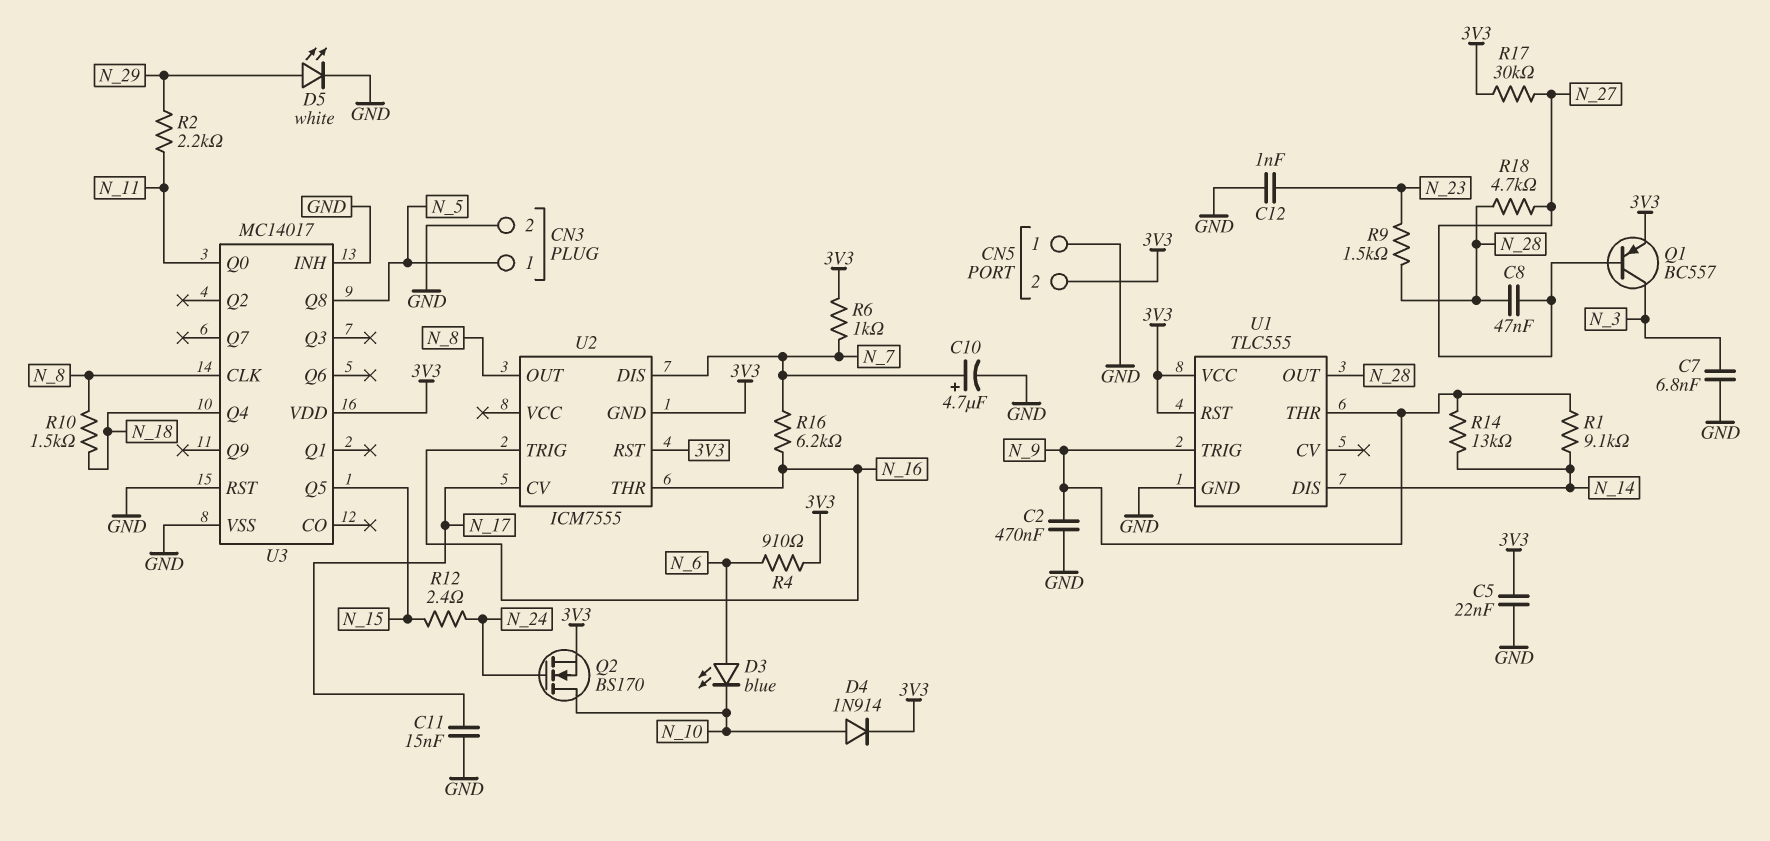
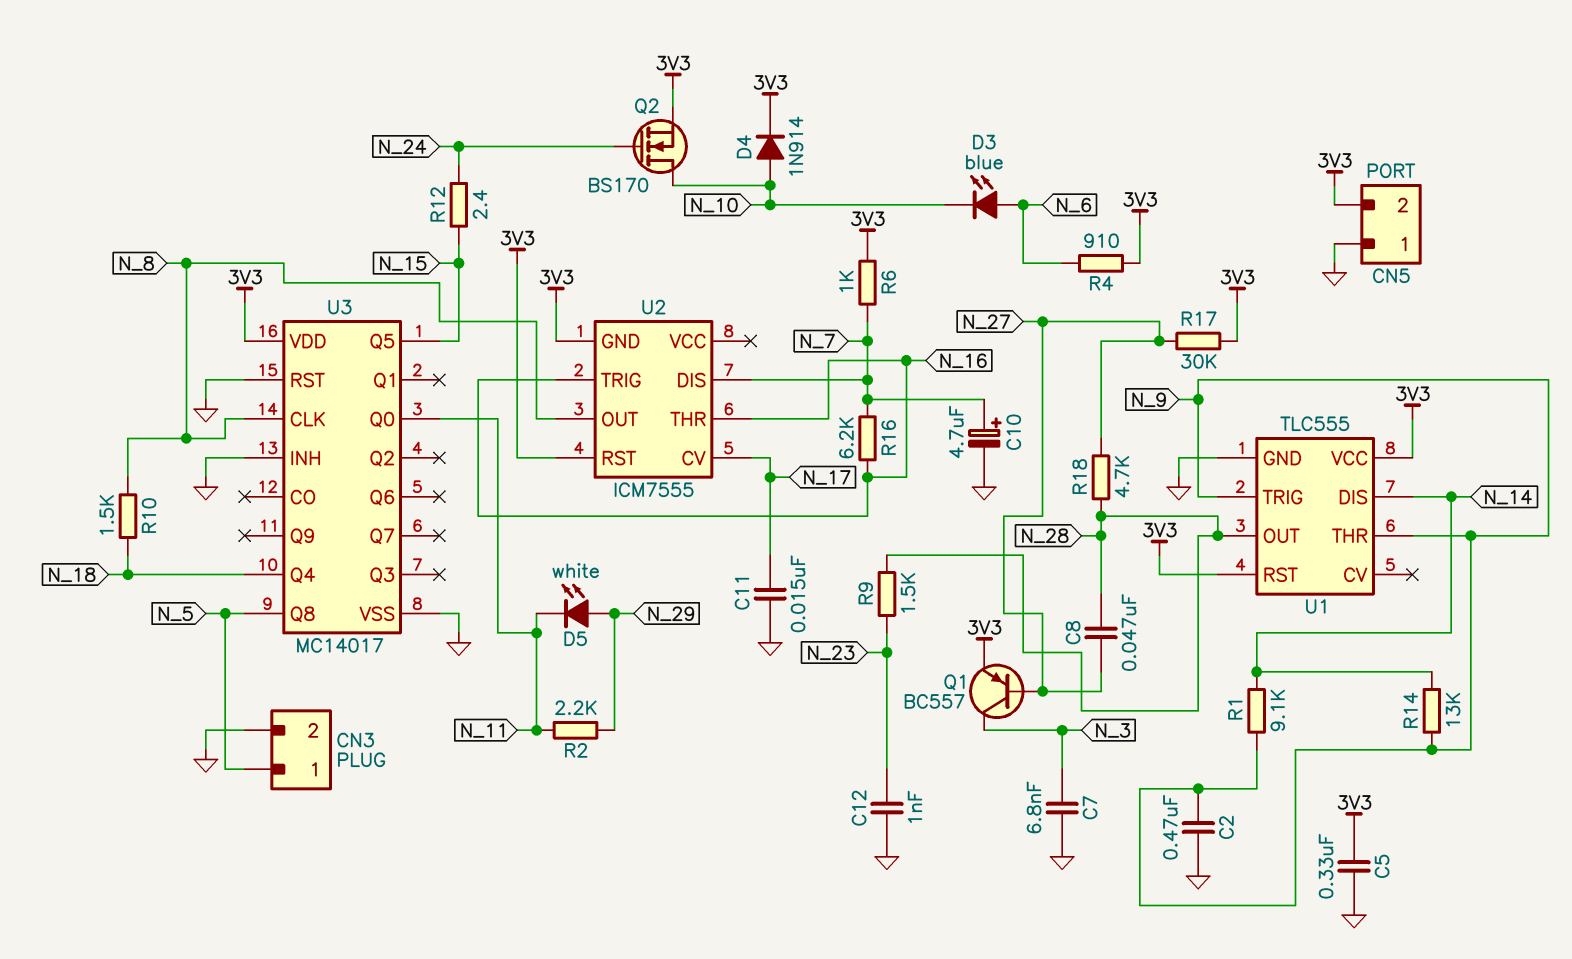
C5: 22nF (3V3, GND) -> 330nF (3V3, GND)
D5: LED white (A N_29, K GND) -> LED white (A N_29, K N_11)

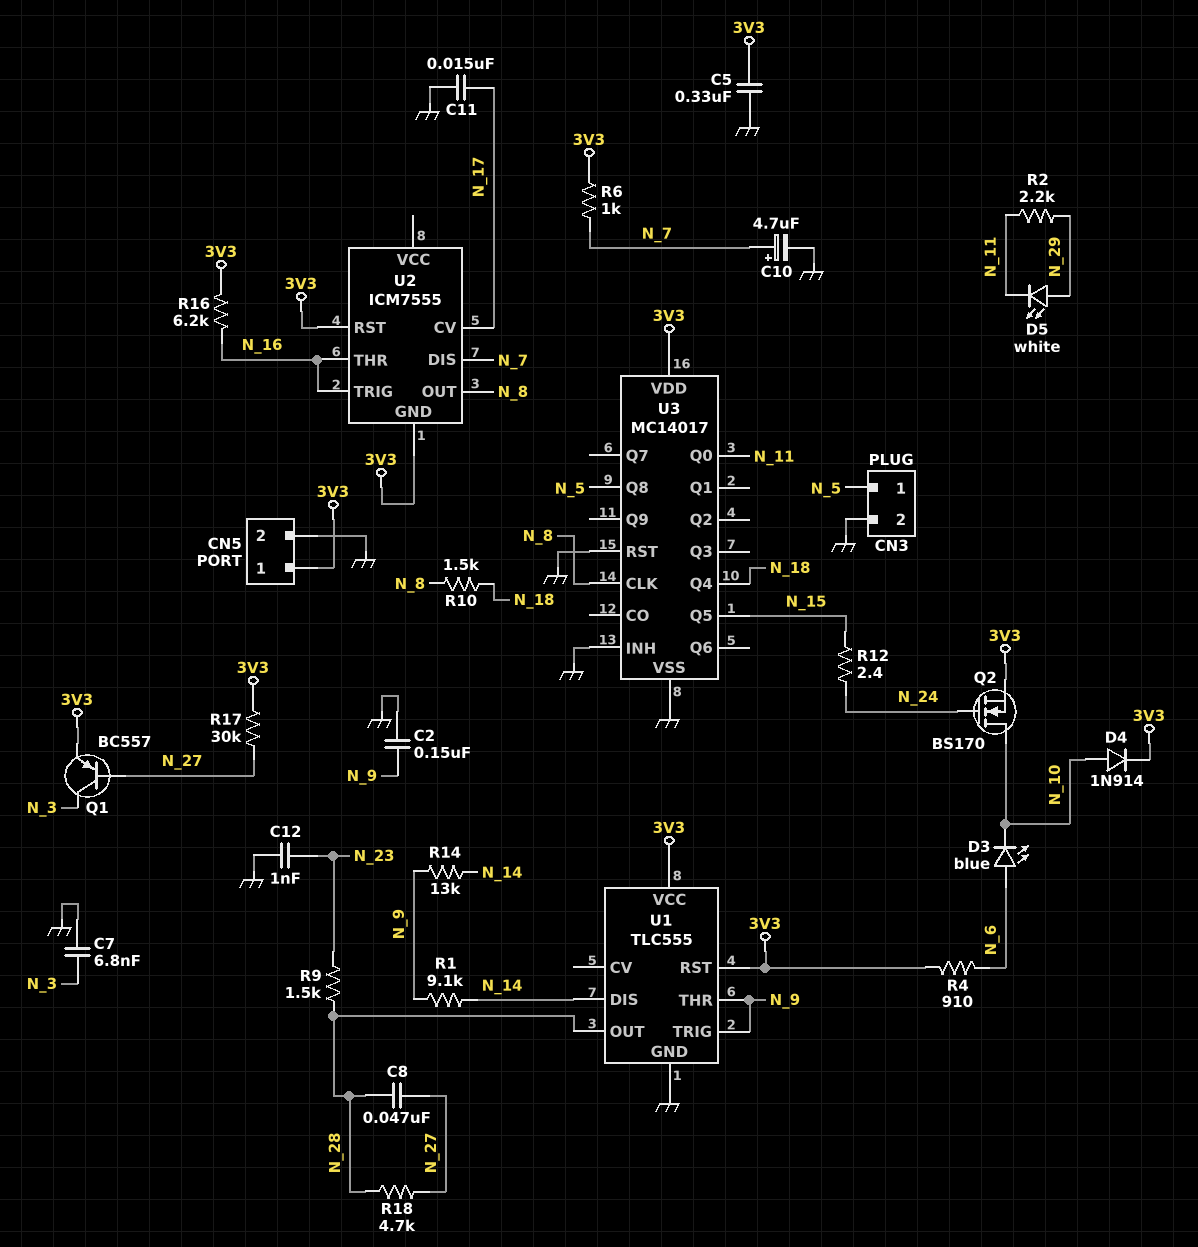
C2: 470nF (GND, N_9) -> 150nF (GND, N_9)
CN5 pin 1: GND -> 3V3
CN5 pin 2: 3V3 -> GND
R16: 6.2k (N_7, N_16) -> 6.2k (3V3, N_16)

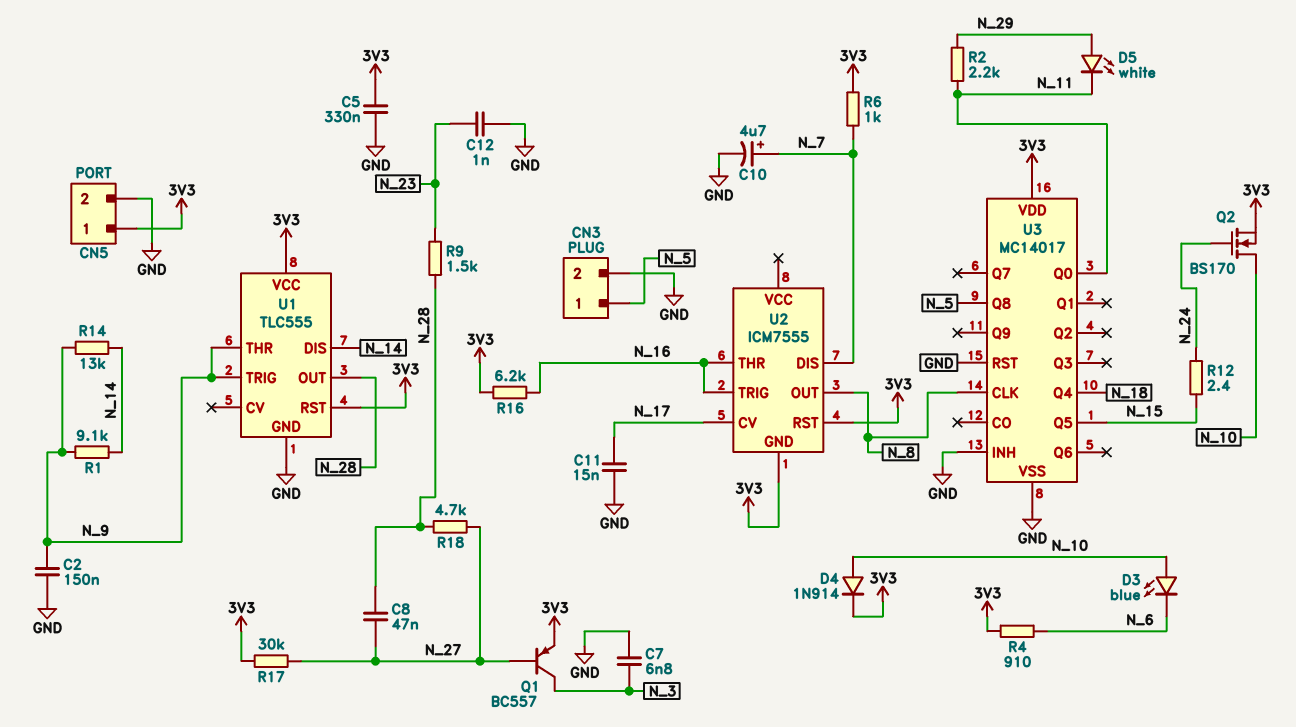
D3: LED blue (A N_6, K N_10) -> LED blue (A N_10, K N_6)
R10: 1.5k (N_8, N_18) -> none

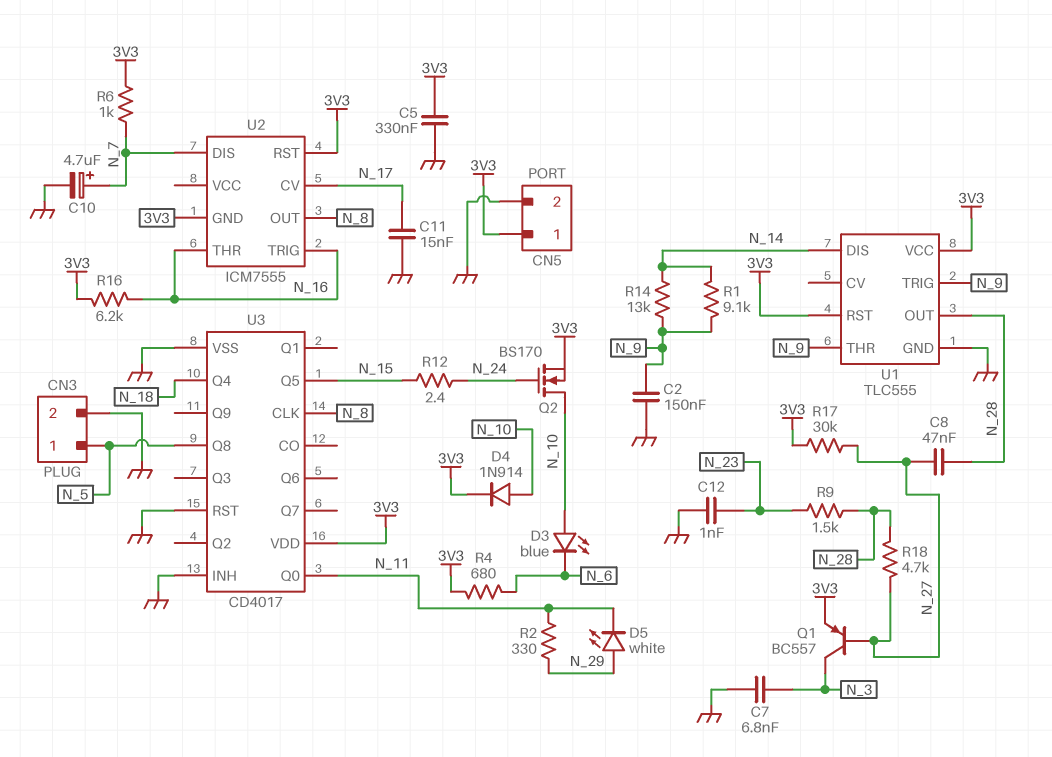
R2: 2.2k (N_11, N_29) -> 330 (N_11, N_29)
R4: 910 (3V3, N_6) -> 680 (3V3, N_6)
U3: MC14017 -> CD4017

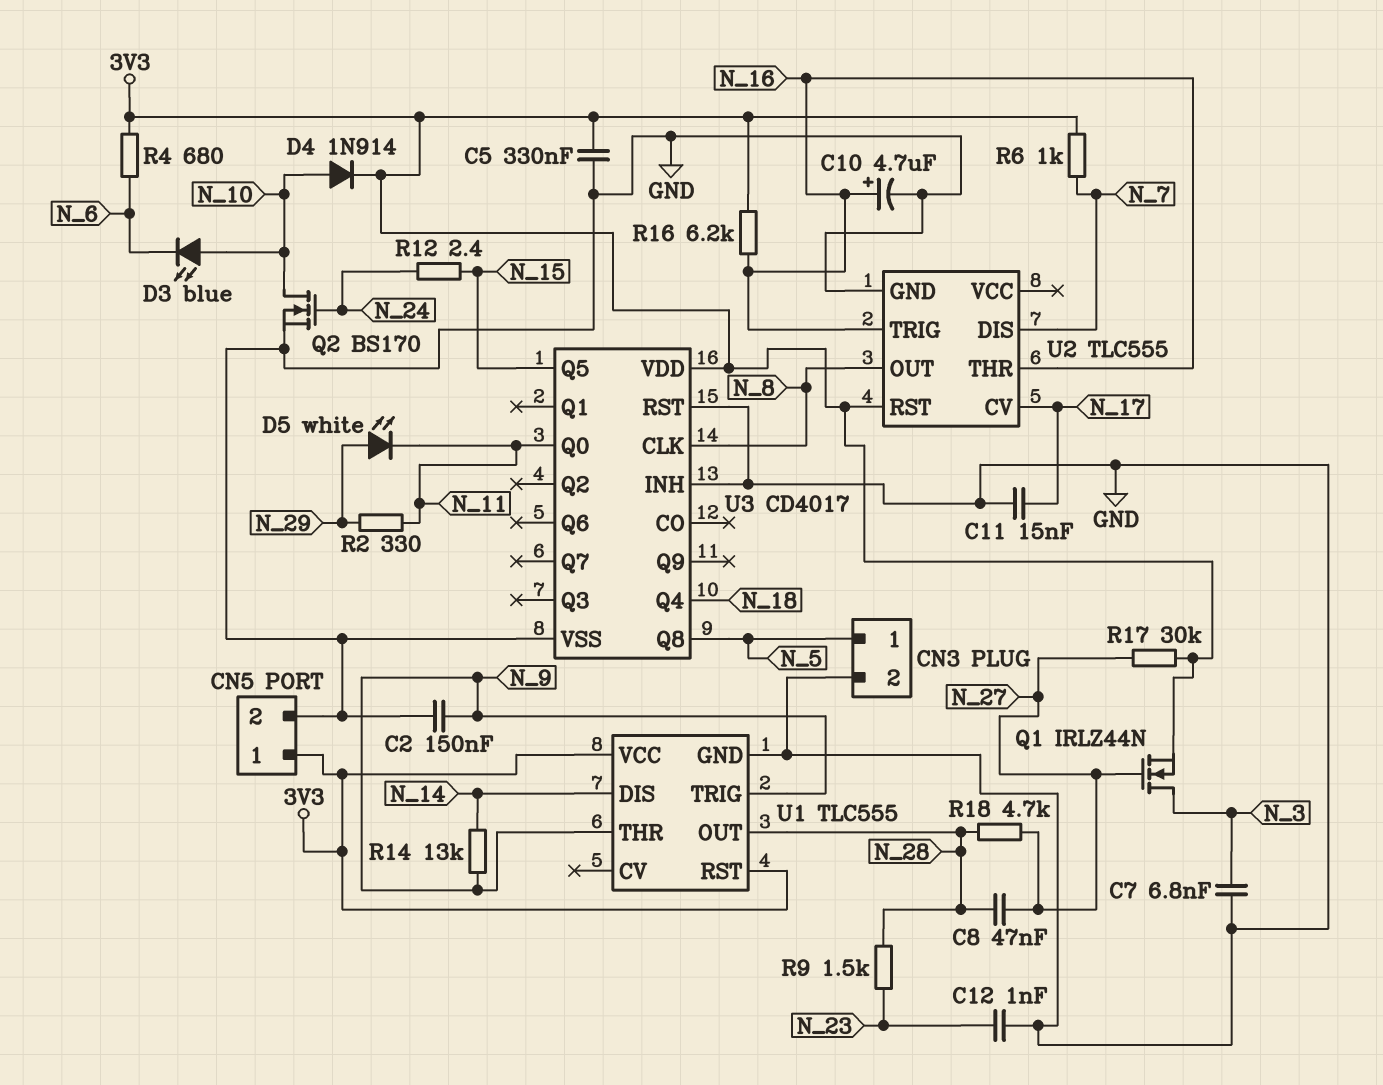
C10: 4.7uF (plus N_7, minus GND) -> 4.7uF (plus N_16, minus GND)
Q1: PNP BC557 (B N_27, C N_3, E 3V3) -> NMOS IRLZ44N (G N_27, D N_3, S 3V3)
Q2: NMOS BS170 (G N_24, D N_10, S 3V3) -> NMOS BS170 (G N_24, D N_10, S GND)
R1: 9.1k (N_9, N_14) -> none
U2: ICM7555 -> TLC555
U2 pin GND: 3V3 -> GND

